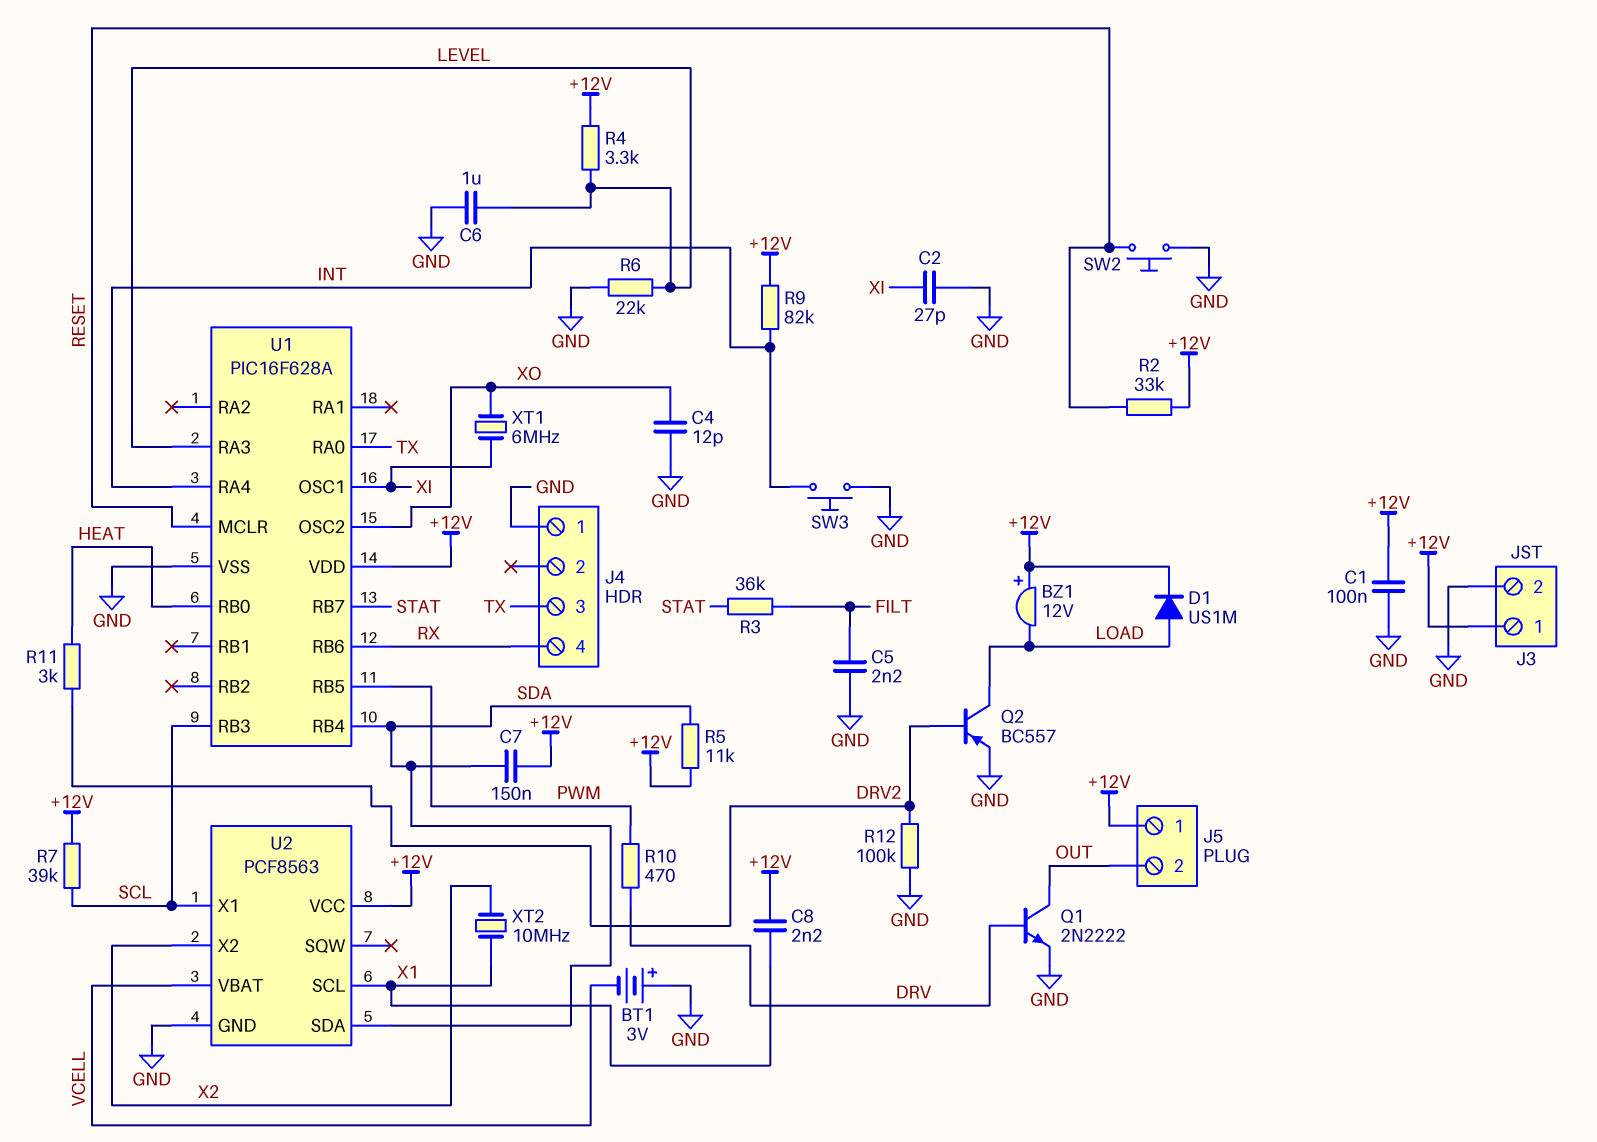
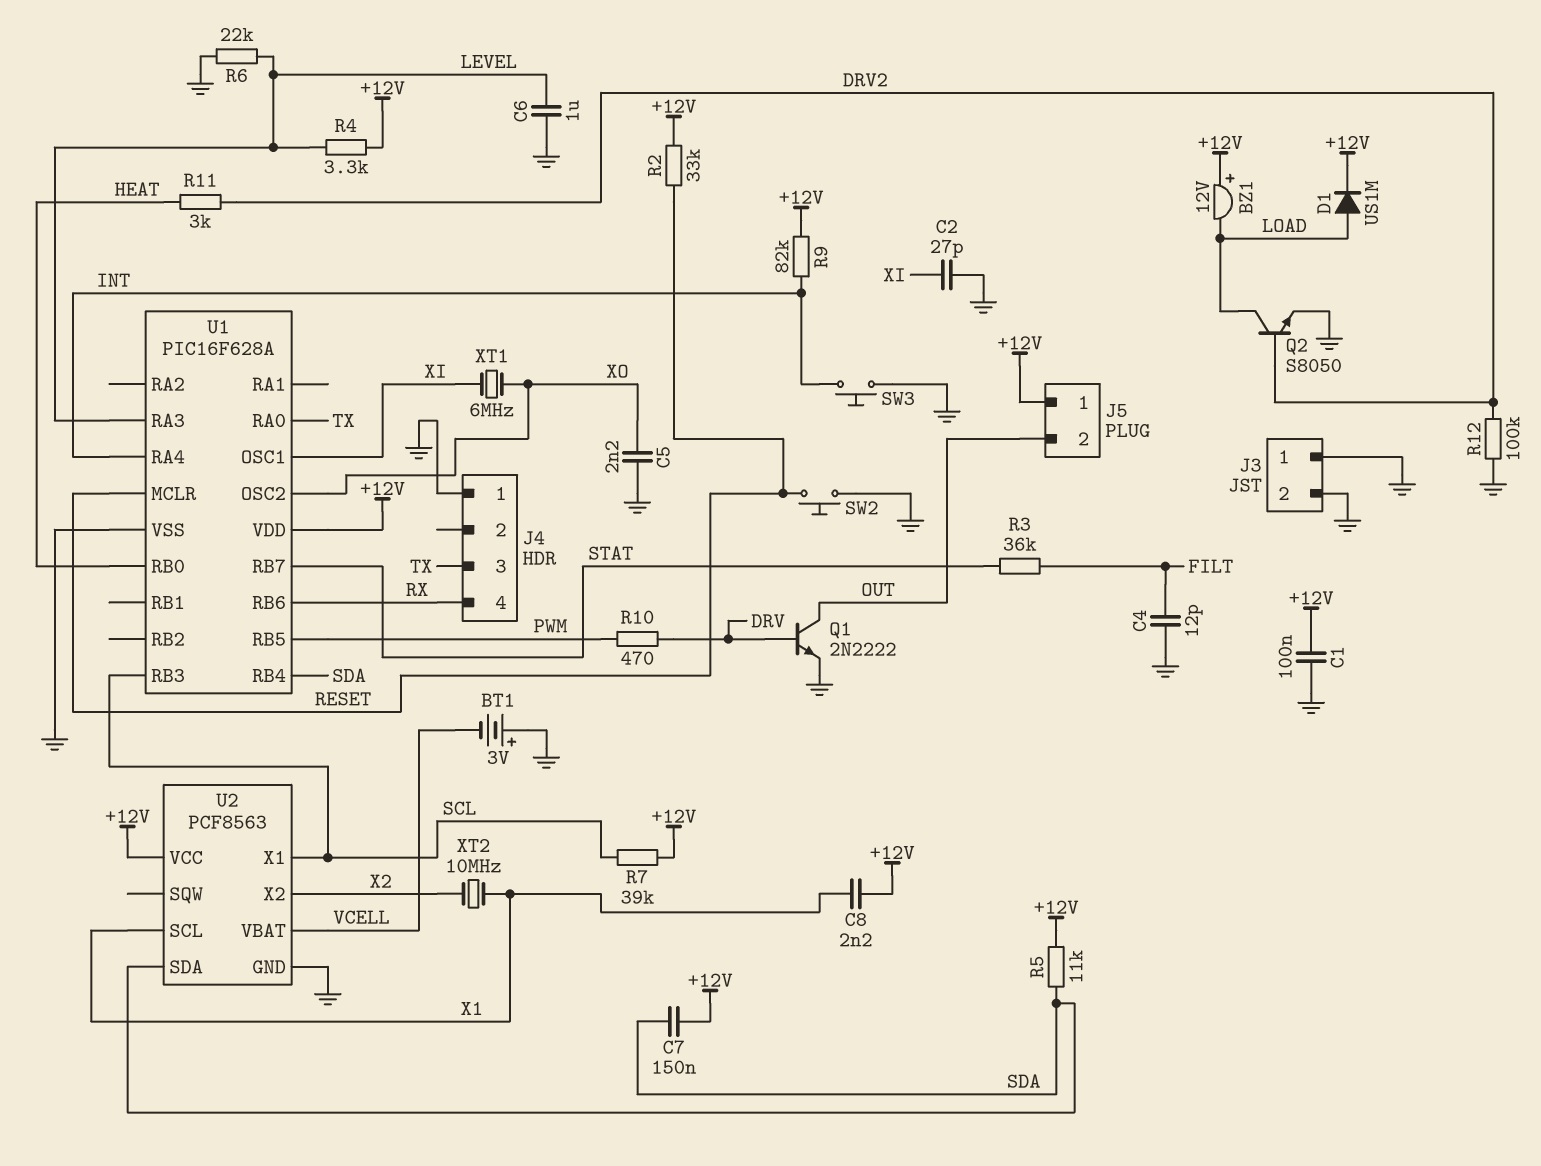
C4: 12pF (GND, XO) -> 12pF (FILT, GND)
C5: 2.2nF (FILT, GND) -> 2.2nF (GND, XO)
J3 pin 1: +12V -> GND
Q2: PNP BC557 (B DRV2, C LOAD, E GND) -> NPN S8050 (B DRV2, C LOAD, E GND)

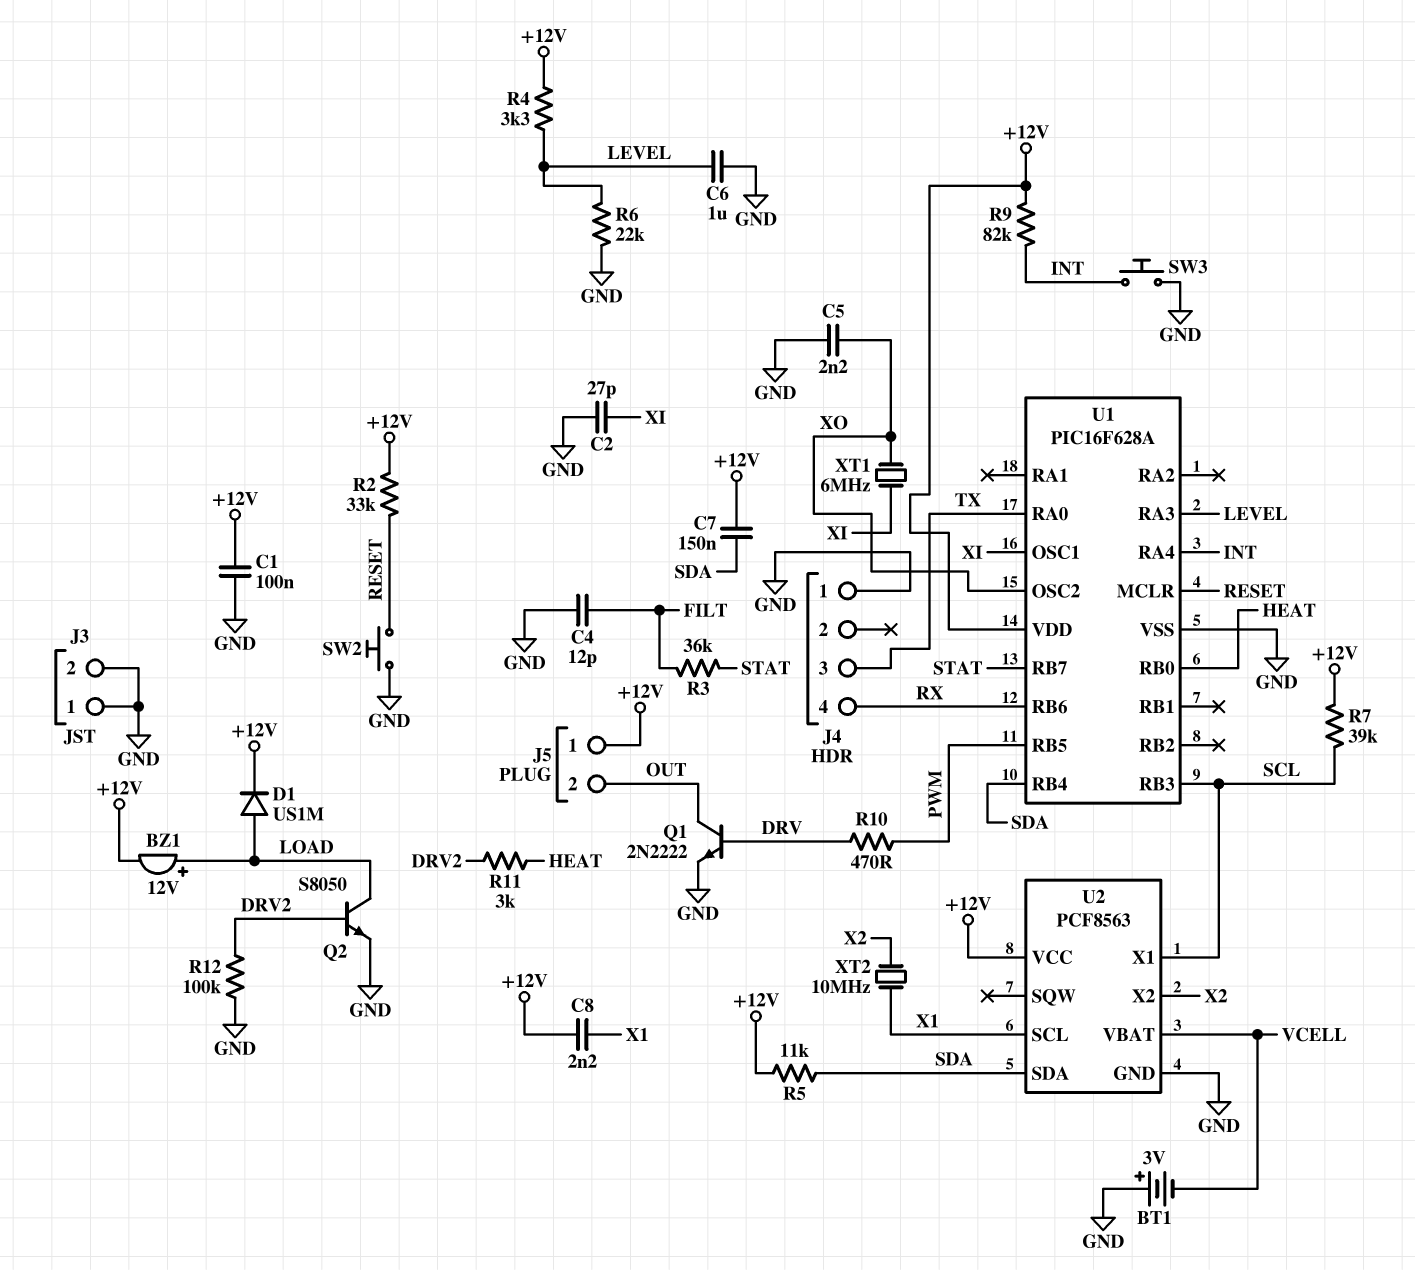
BZ1: buzzer 12V (plus +12V, minus LOAD) -> buzzer 12V (plus LOAD, minus +12V)

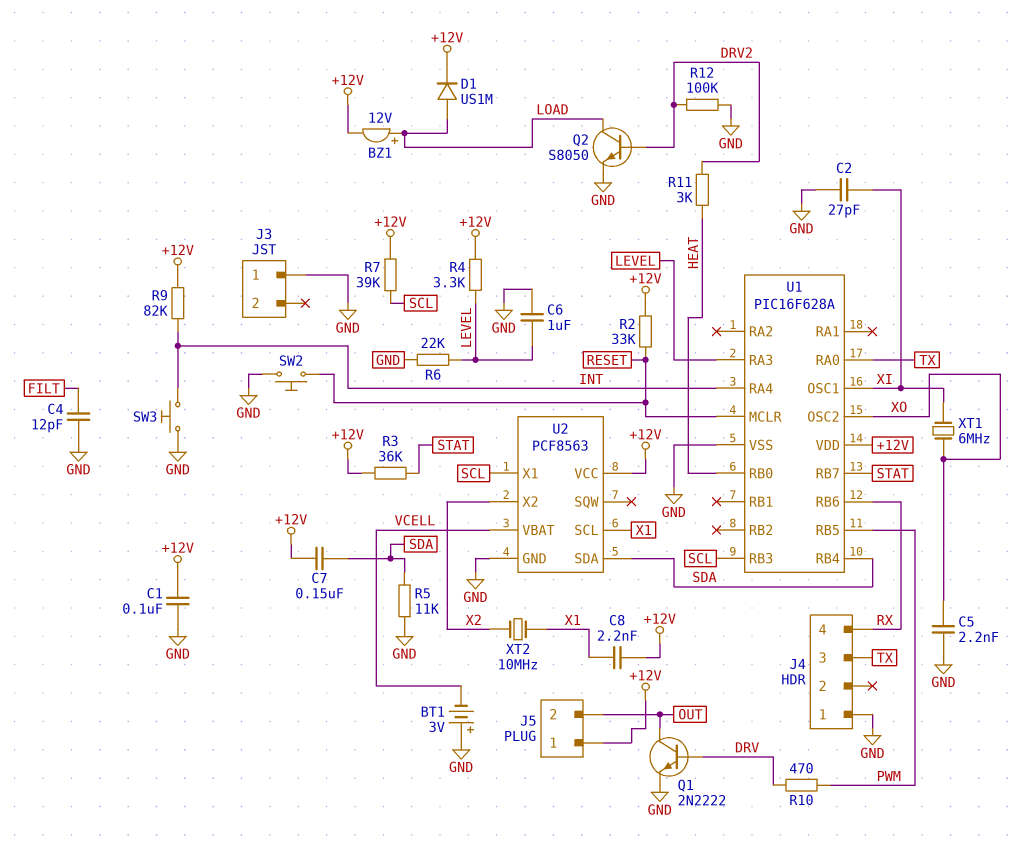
J3 pin 2: GND -> none
R3: 36k (FILT, STAT) -> 36k (+12V, STAT)
R5: 11k (+12V, SDA) -> 11k (GND, SDA)

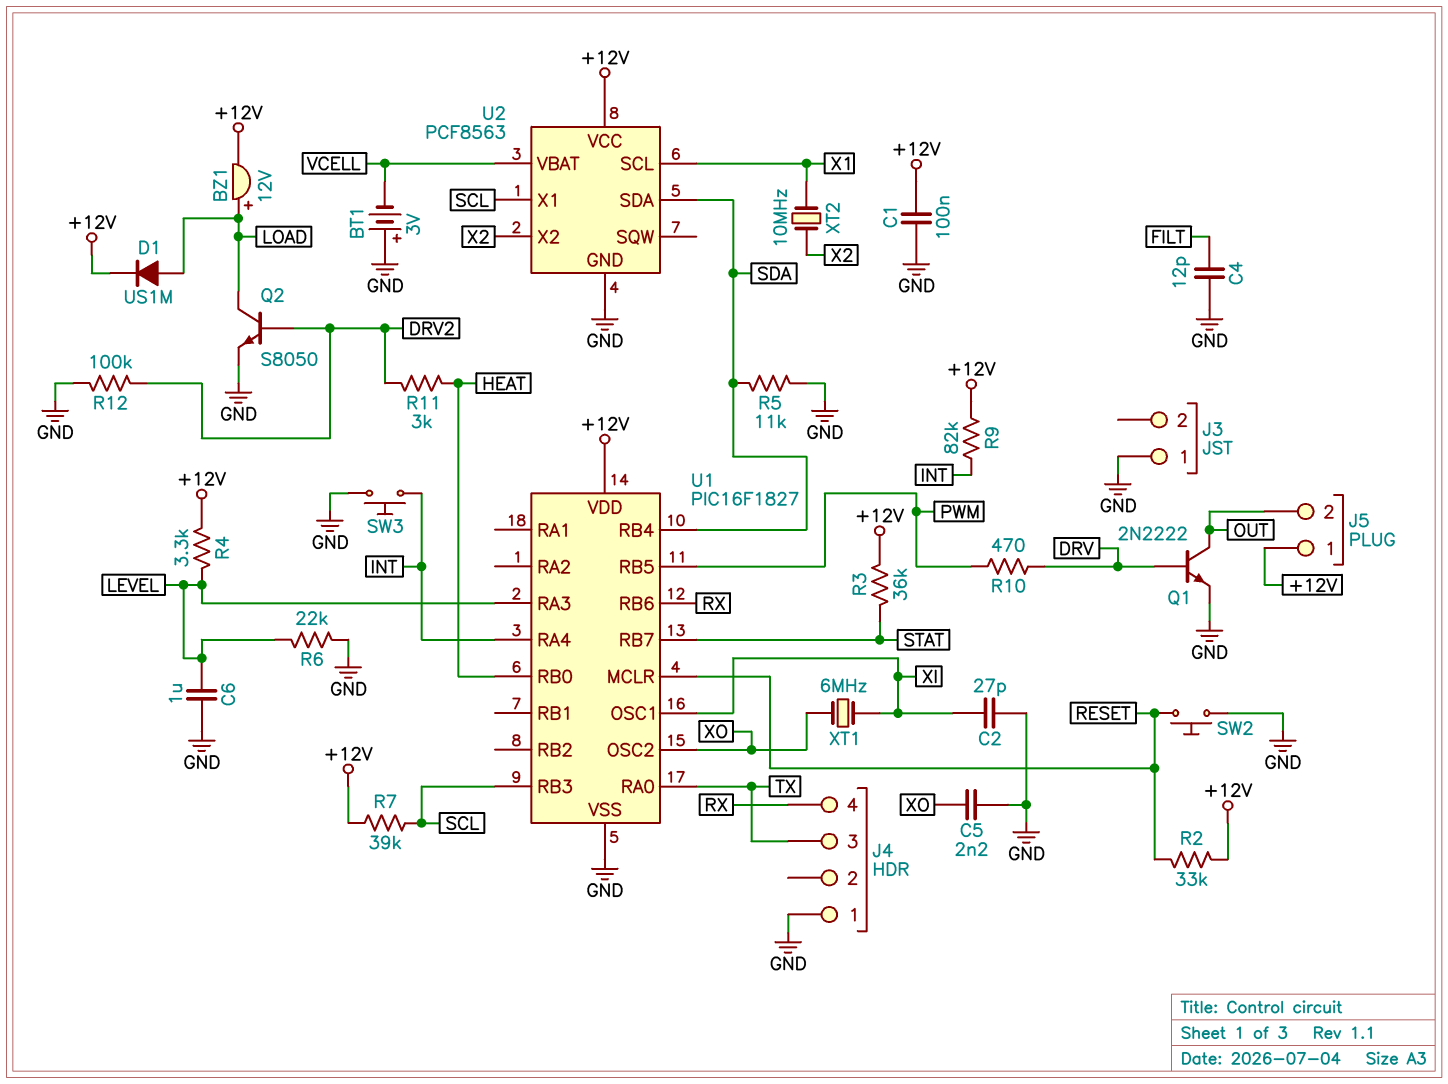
C7: 150nF (+12V, SDA) -> none
C8: 2.2nF (+12V, X1) -> none
U1: PIC16F628A -> PIC16F1827

